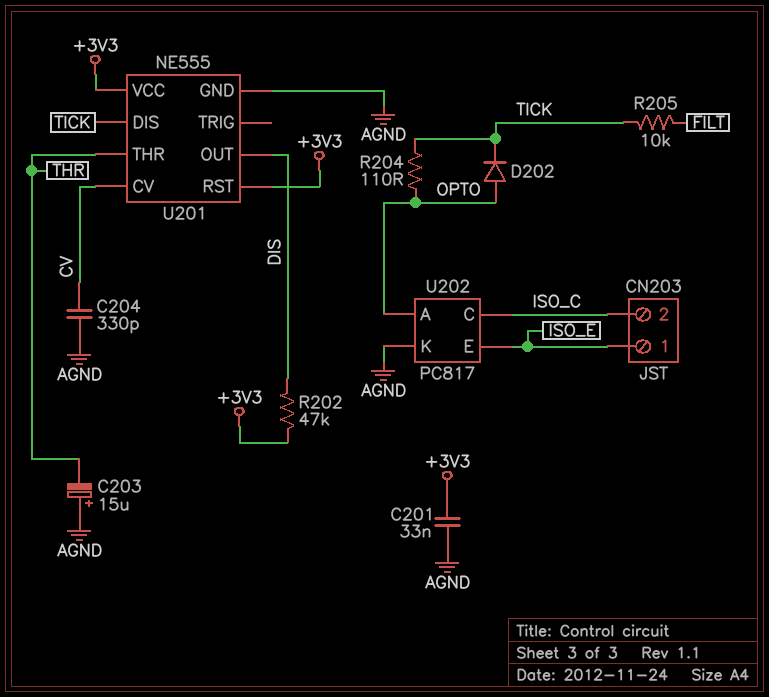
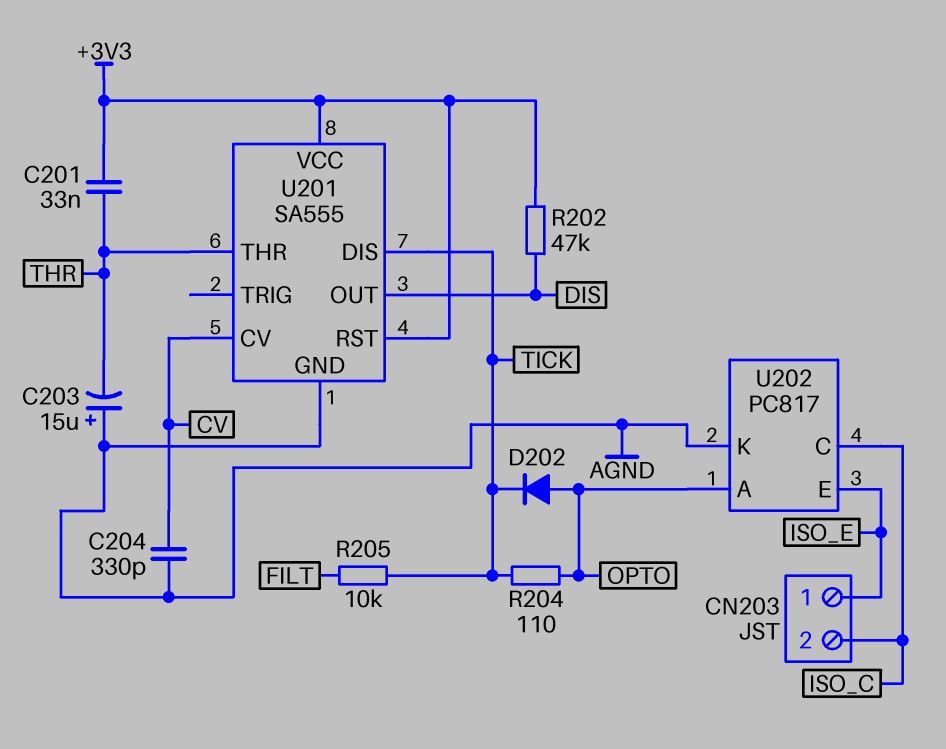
C201: 33nF (+3V3, AGND) -> 33nF (+3V3, THR)
U201: NE555 -> SA555

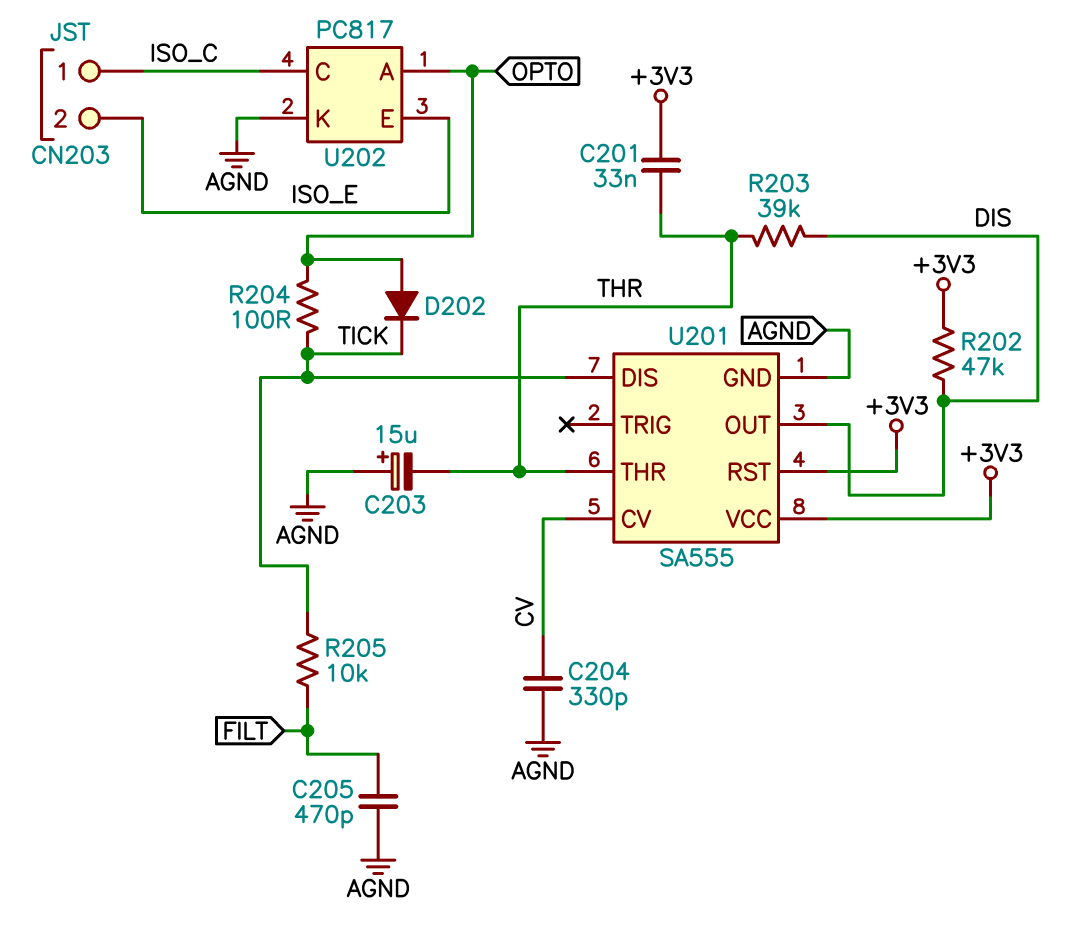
C205: none -> 470pF (AGND, FILT)
CN203 pin 1: ISO_E -> ISO_C
CN203 pin 2: ISO_C -> ISO_E
R203: none -> 39k (DIS, THR)
R204: 110 (OPTO, TICK) -> 100 (OPTO, TICK)

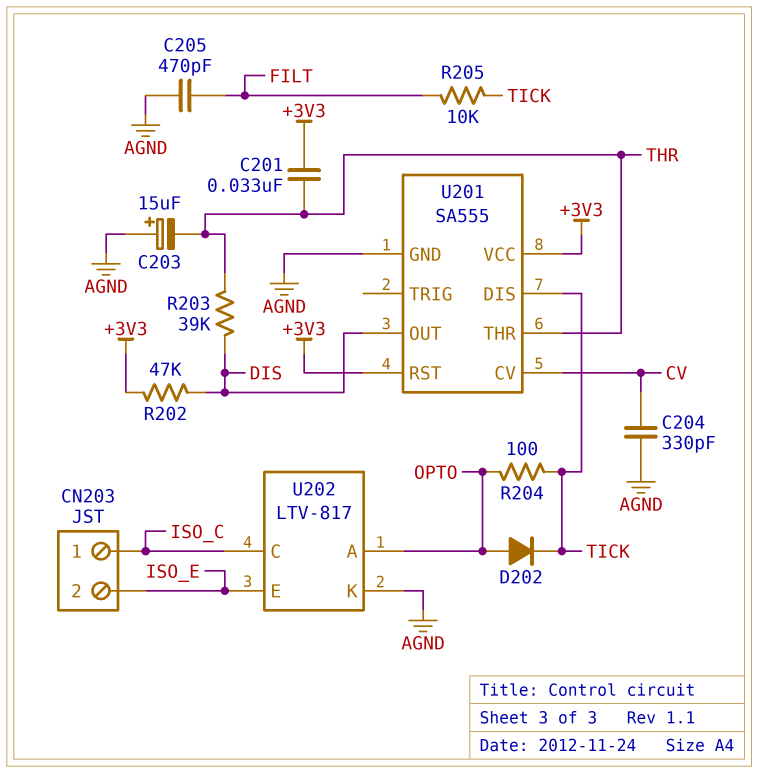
U202: PC817 -> LTV-817

